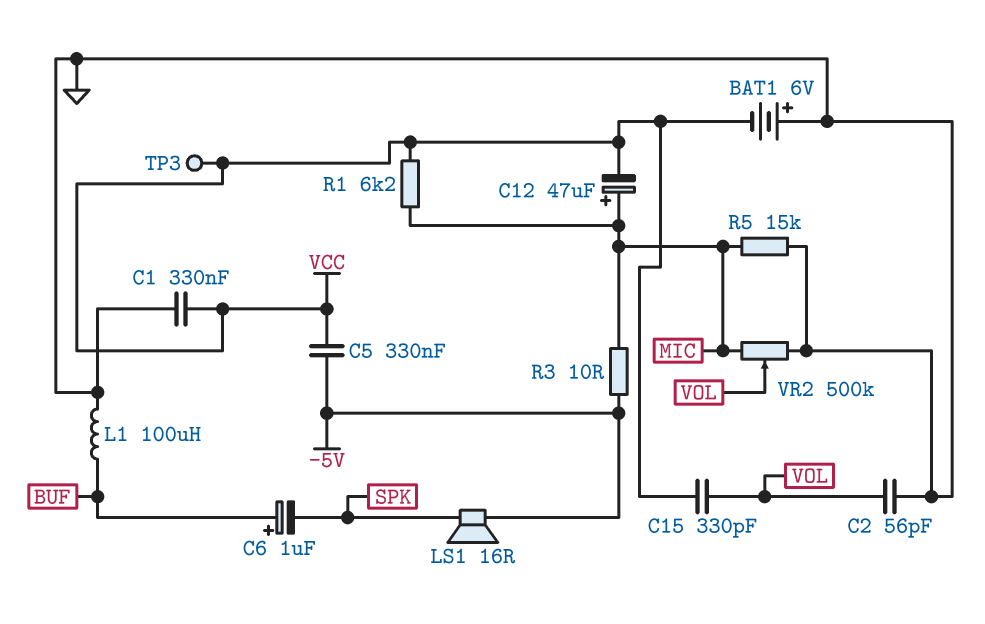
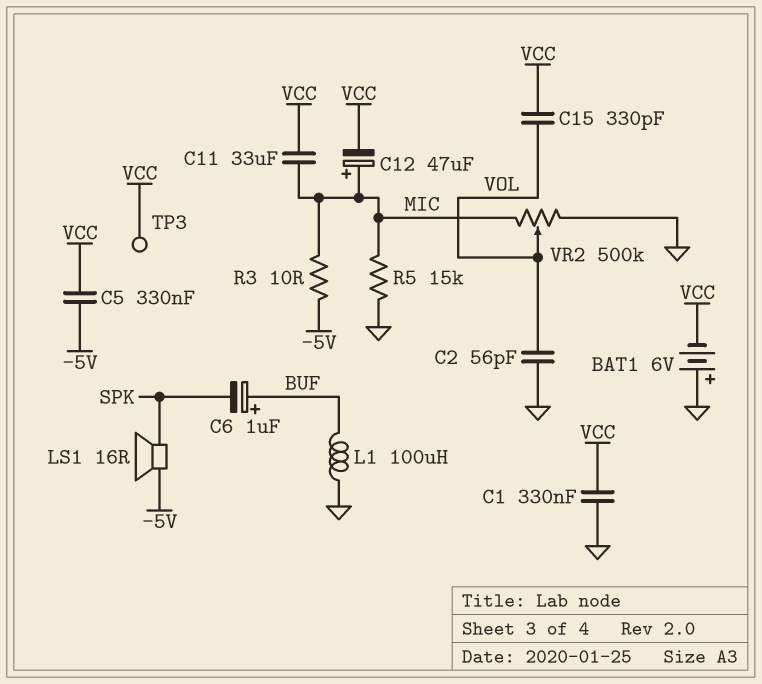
C11: none -> 33uF (MIC, VCC)
R1: 6.2k (MIC, VCC) -> none

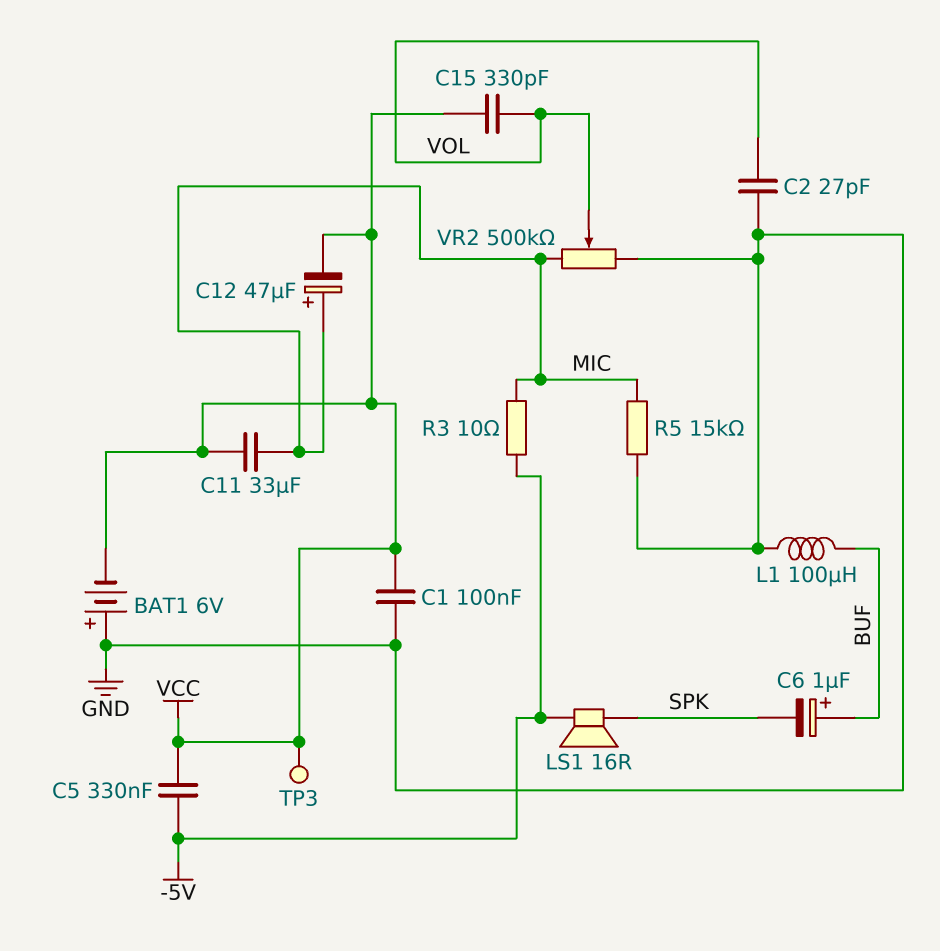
C1: 330nF (GND, VCC) -> 100nF (GND, VCC)
C2: 56pF (GND, VOL) -> 27pF (GND, VOL)

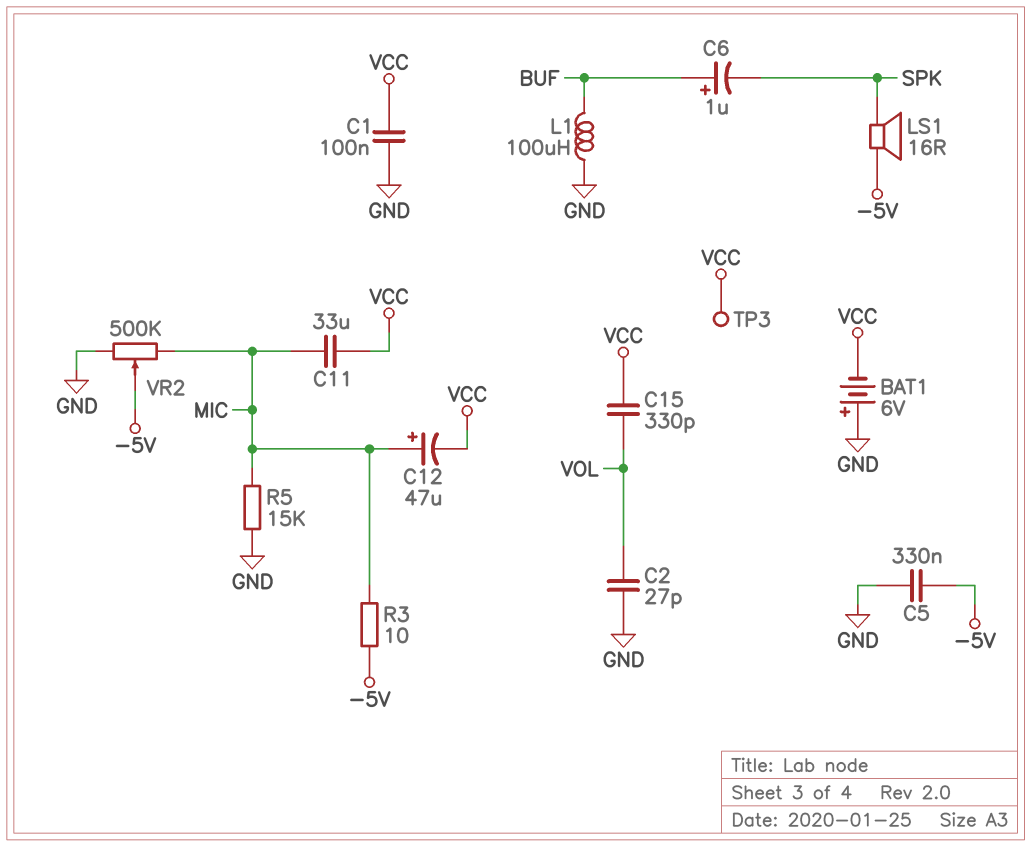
C5: 330nF (-5V, VCC) -> 330nF (-5V, GND)
VR2: 500k (GND, MIC, wiper VOL) -> 500k (GND, MIC, wiper -5V)

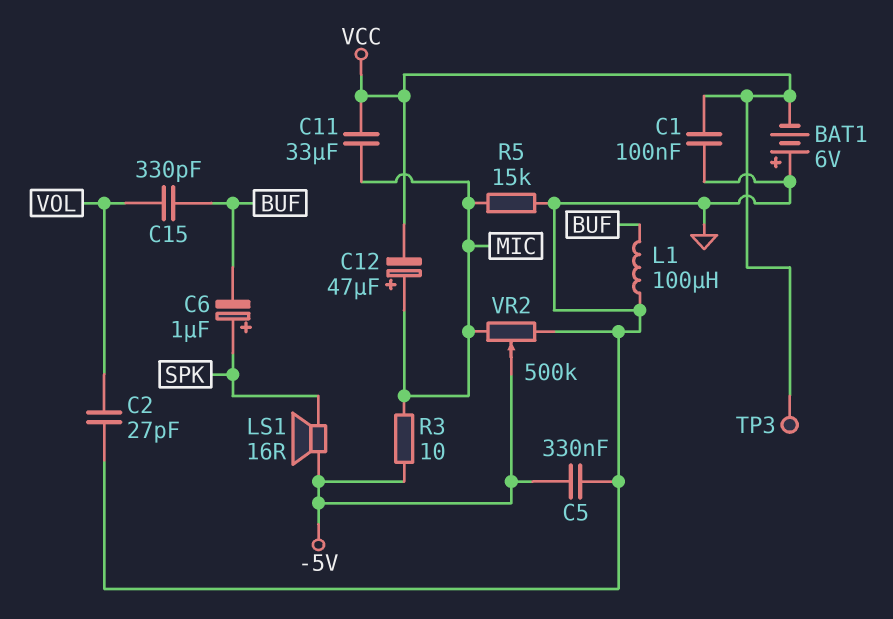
C6: 1uF (plus BUF, minus SPK) -> 1uF (plus SPK, minus BUF)
C15: 330pF (VCC, VOL) -> 330pF (BUF, VOL)

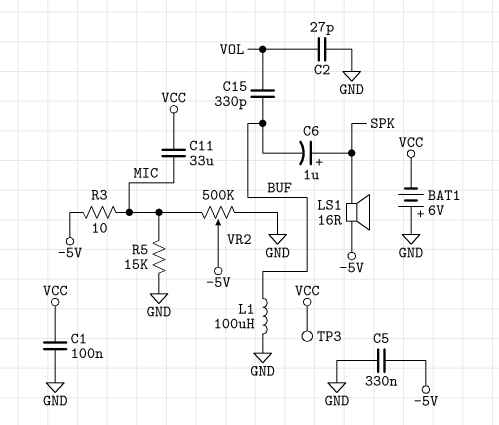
C12: 47uF (plus MIC, minus VCC) -> none

